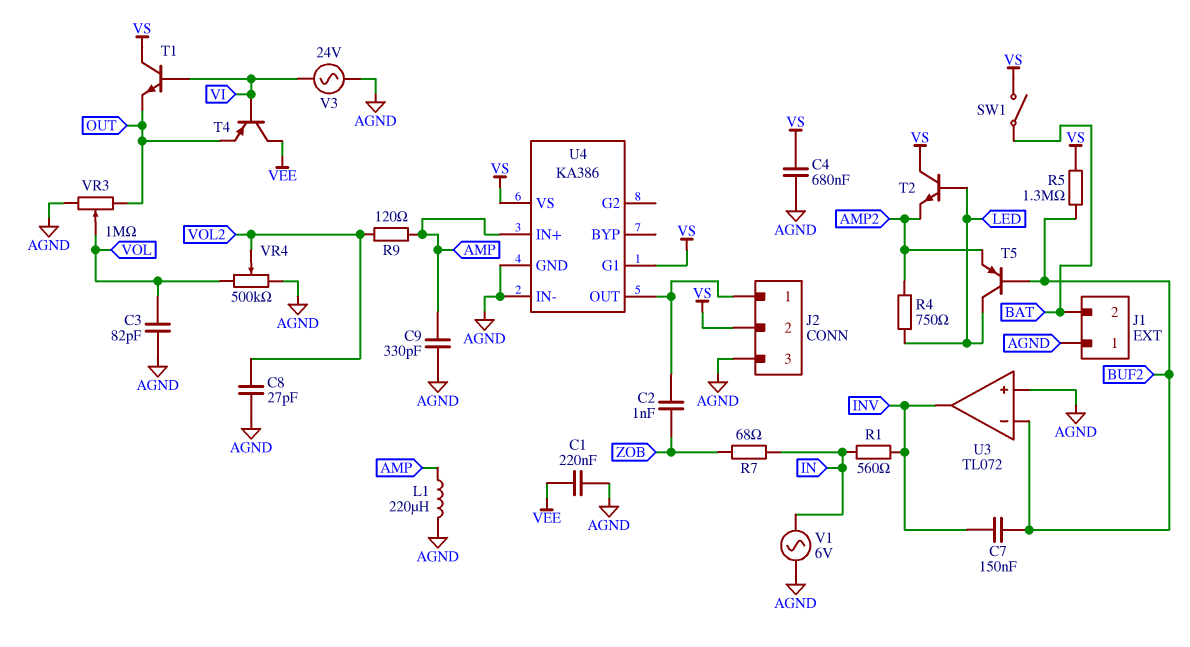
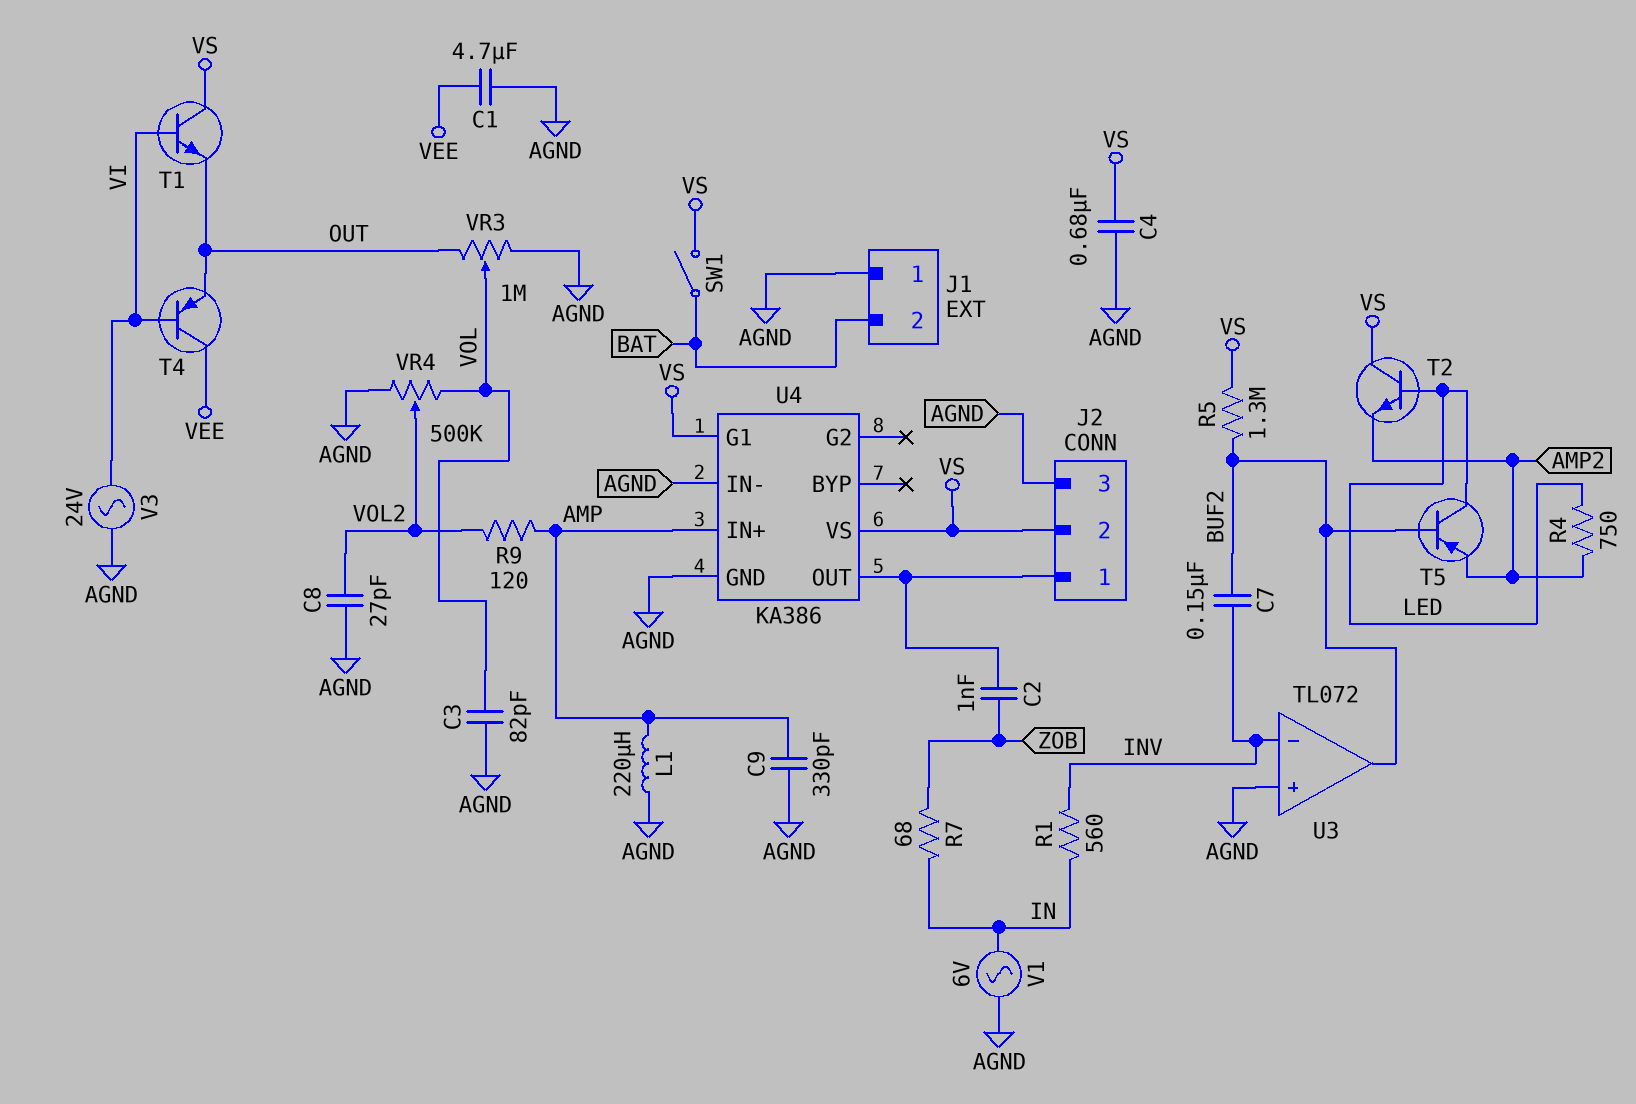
C1: 220nF (AGND, VEE) -> 4.7uF (AGND, VEE)
U3 pin in-: BUF2 -> INV
U3 pin out: INV -> BUF2

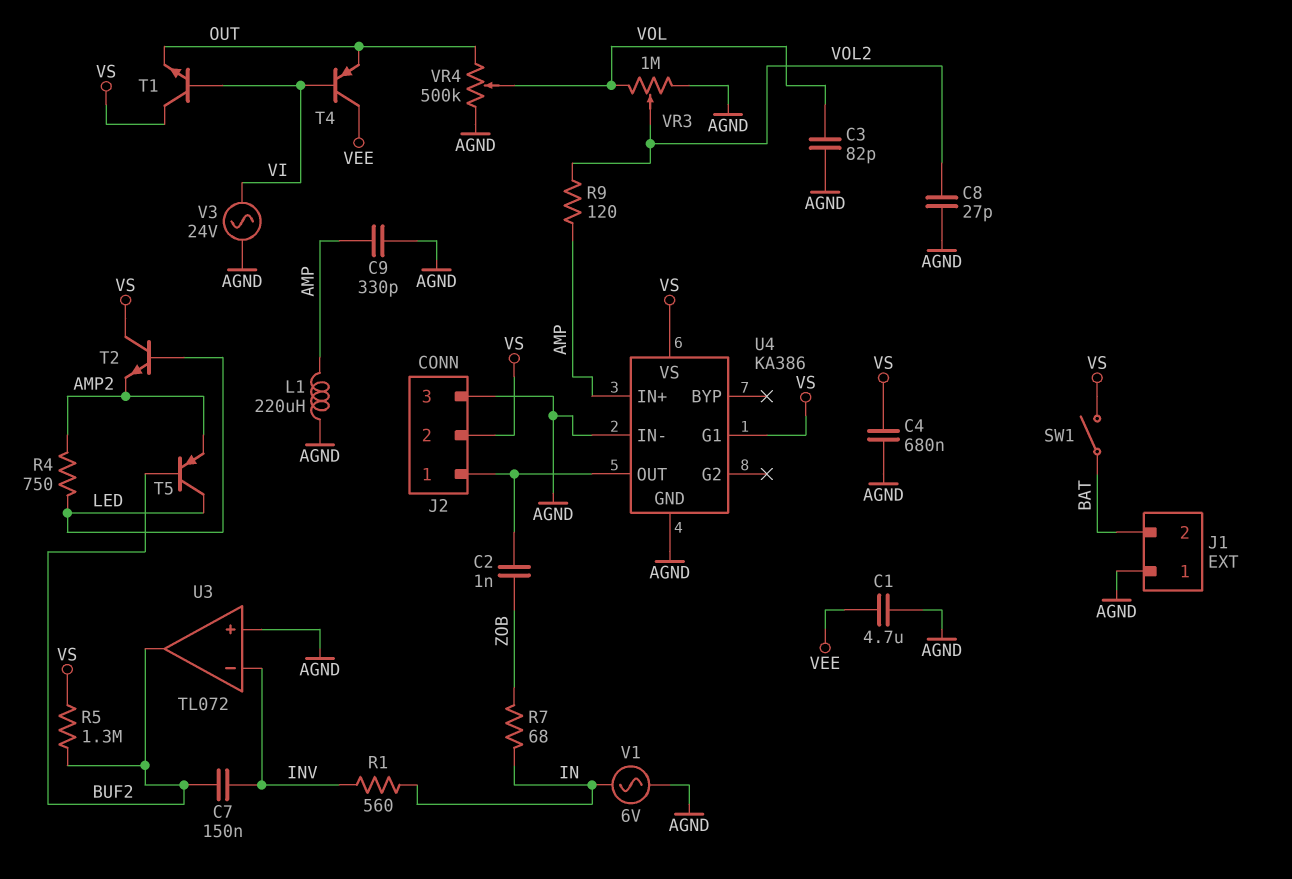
VR3: 1M (AGND, OUT, wiper VOL) -> 1M (AGND, VOL, wiper VOL2)
VR4: 500k (AGND, VOL, wiper VOL2) -> 500k (AGND, OUT, wiper VOL)

